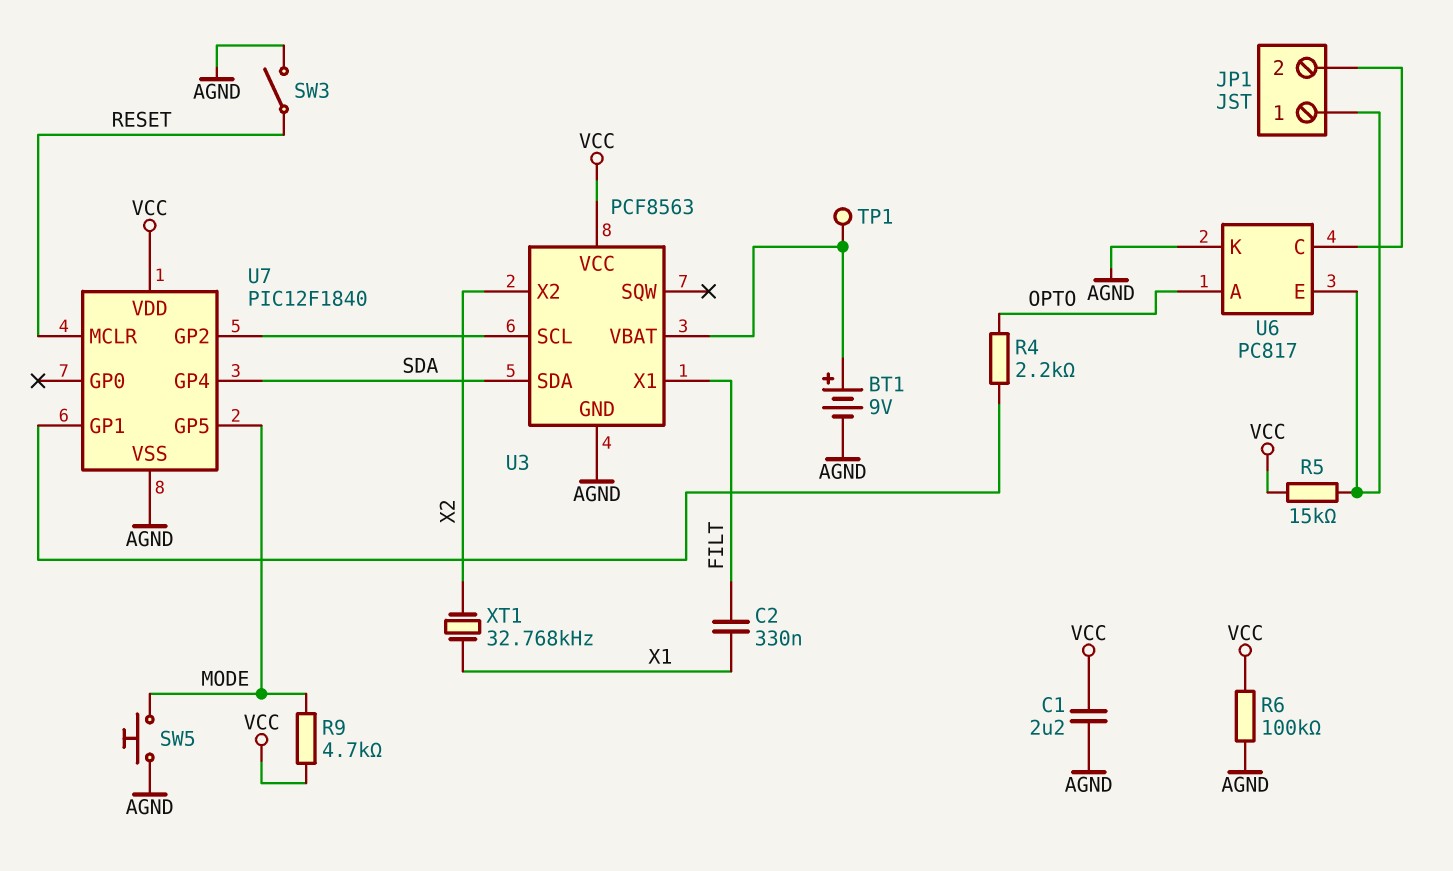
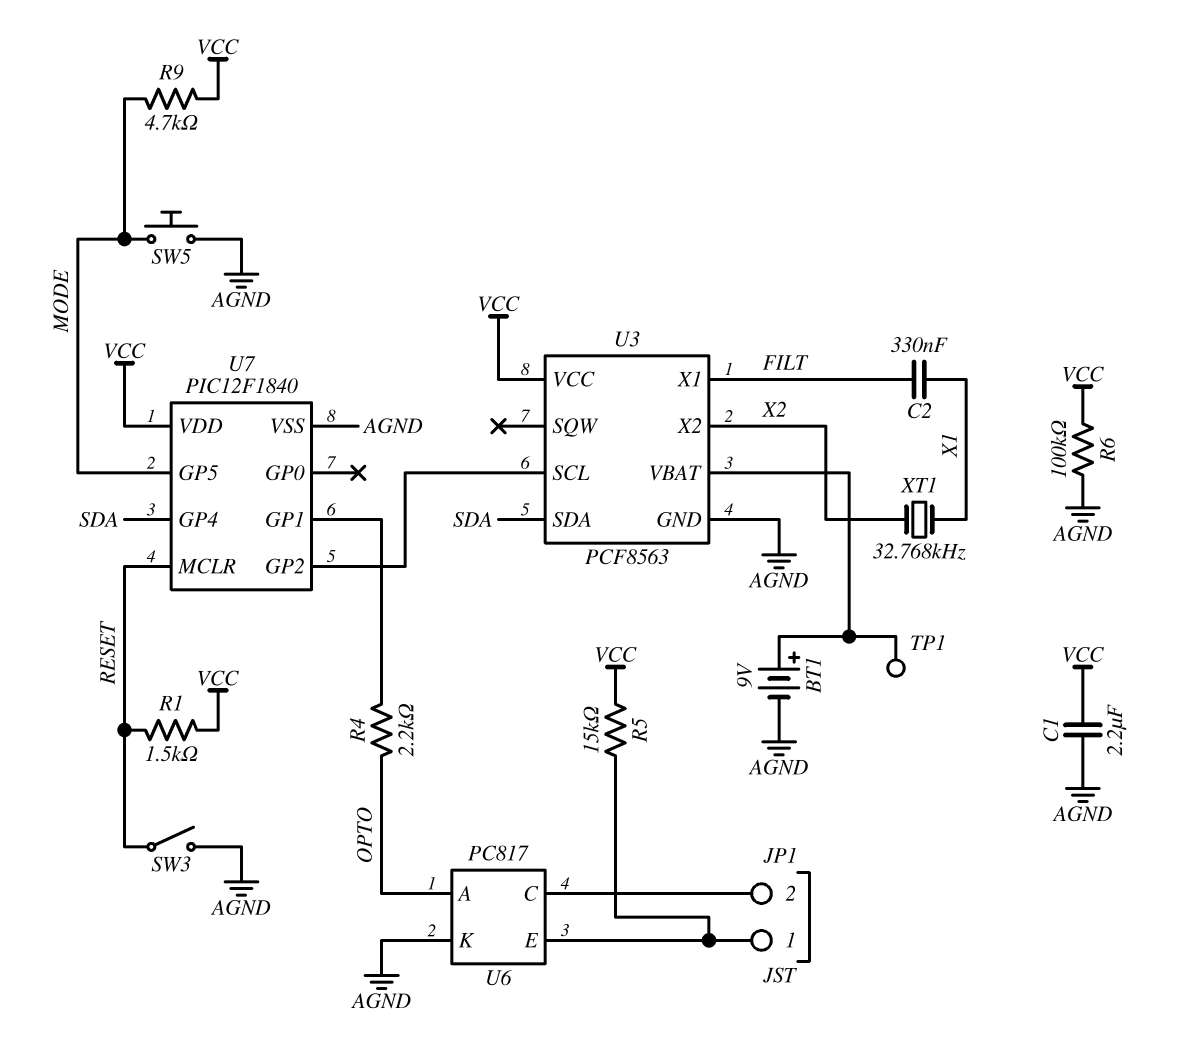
R1: none -> 1.5k (RESET, VCC)

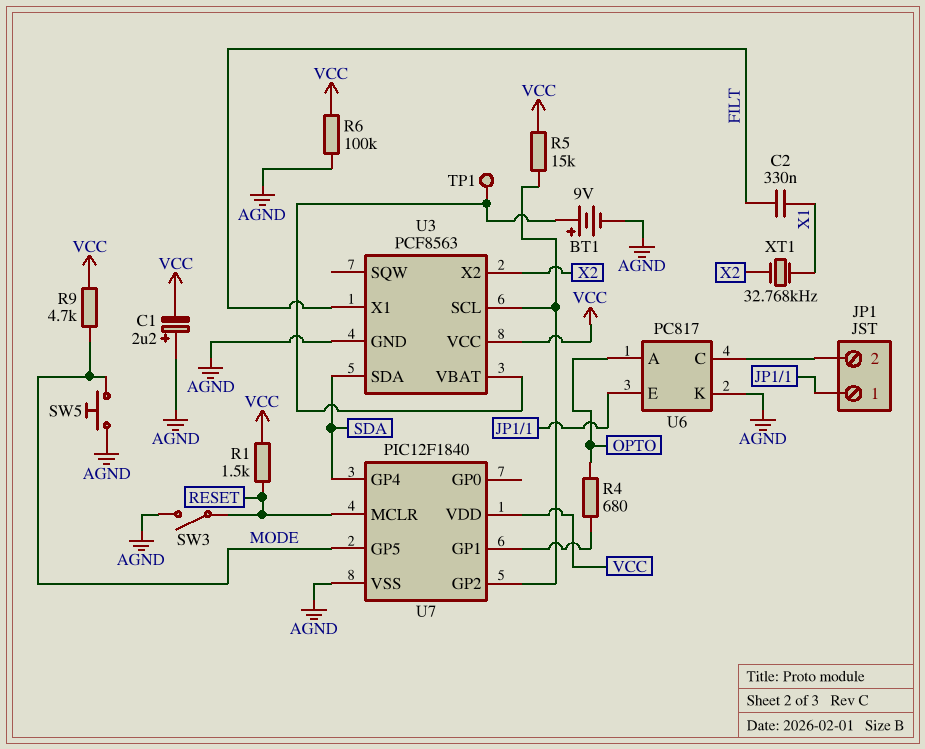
C1: 2.2uF (AGND, VCC) -> 2.2uF (plus AGND, minus VCC)
R4: 2.2k (OPTO, U7/GP1) -> 680 (OPTO, U7/GP1)
R5: 15k (JP1/1, VCC) -> 15k (U3/SCL, VCC)

